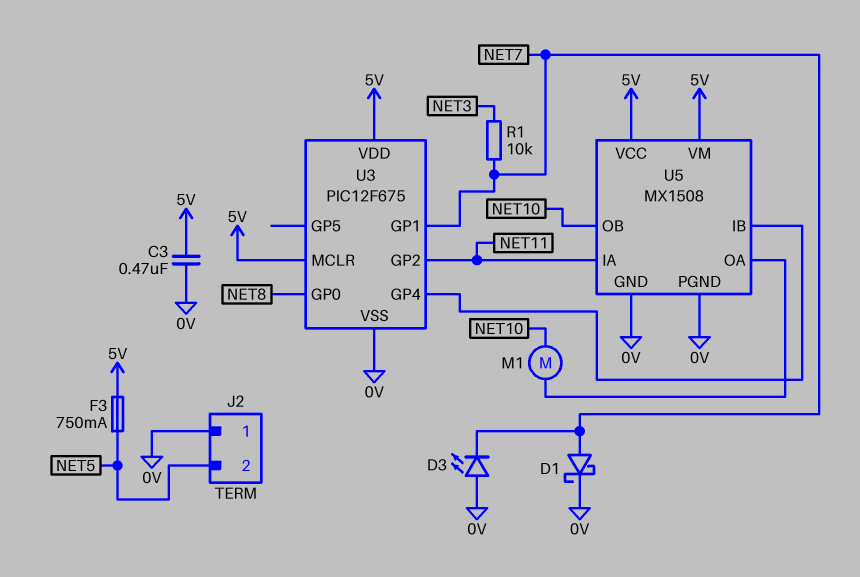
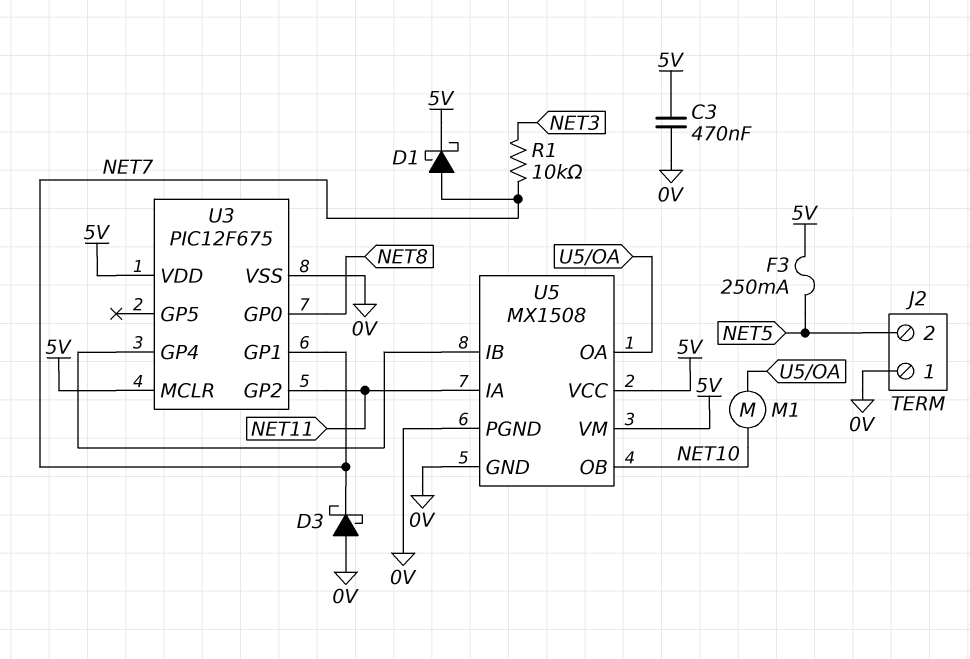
D1: schottky (A NET7, K 0V) -> schottky (A NET7, K 5V)
D3: LED (A 0V, K NET7) -> schottky (A 0V, K NET7)
F3: 750mA (5V, NET5) -> 250mA (5V, NET5)

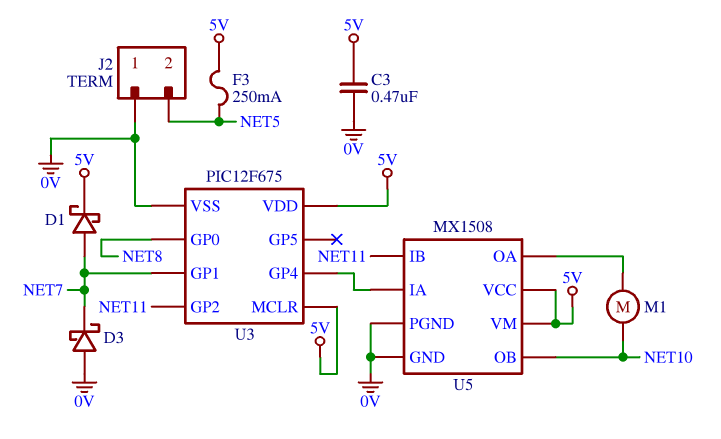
R1: 10k (NET3, NET7) -> none
U5 pin IA: NET11 -> U3/GP4
U5 pin IB: U3/GP4 -> NET11

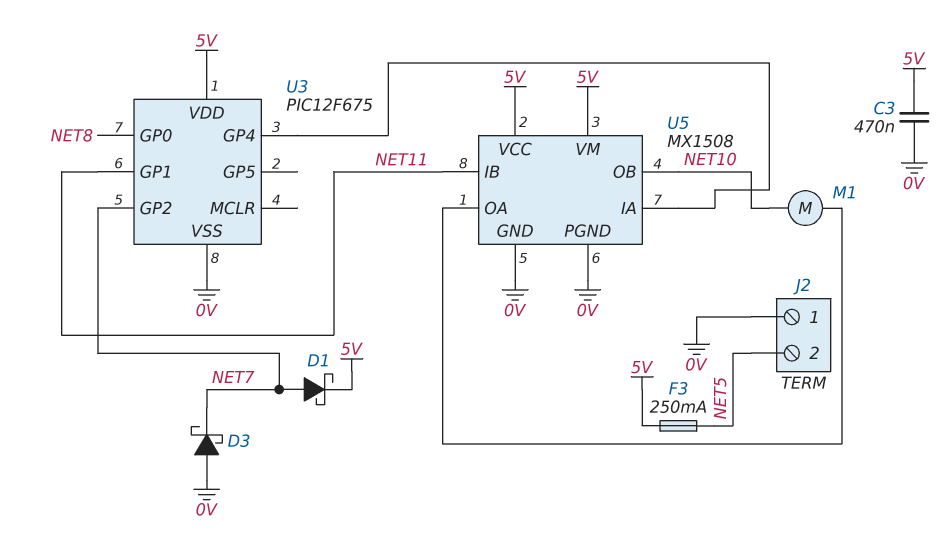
U3 pin GP1: NET7 -> NET11
U3 pin GP2: NET11 -> NET7
U3 pin MCLR: 5V -> none

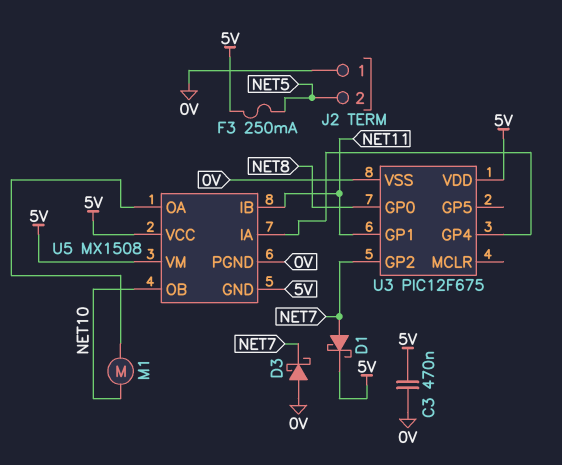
U5 pin GND: 0V -> 5V

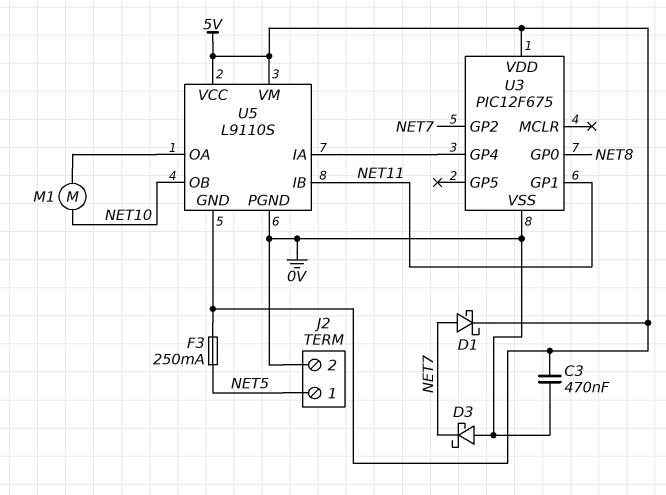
J2 pin 1: 0V -> NET5
J2 pin 2: NET5 -> 0V
U5: MX1508 -> L9110S

